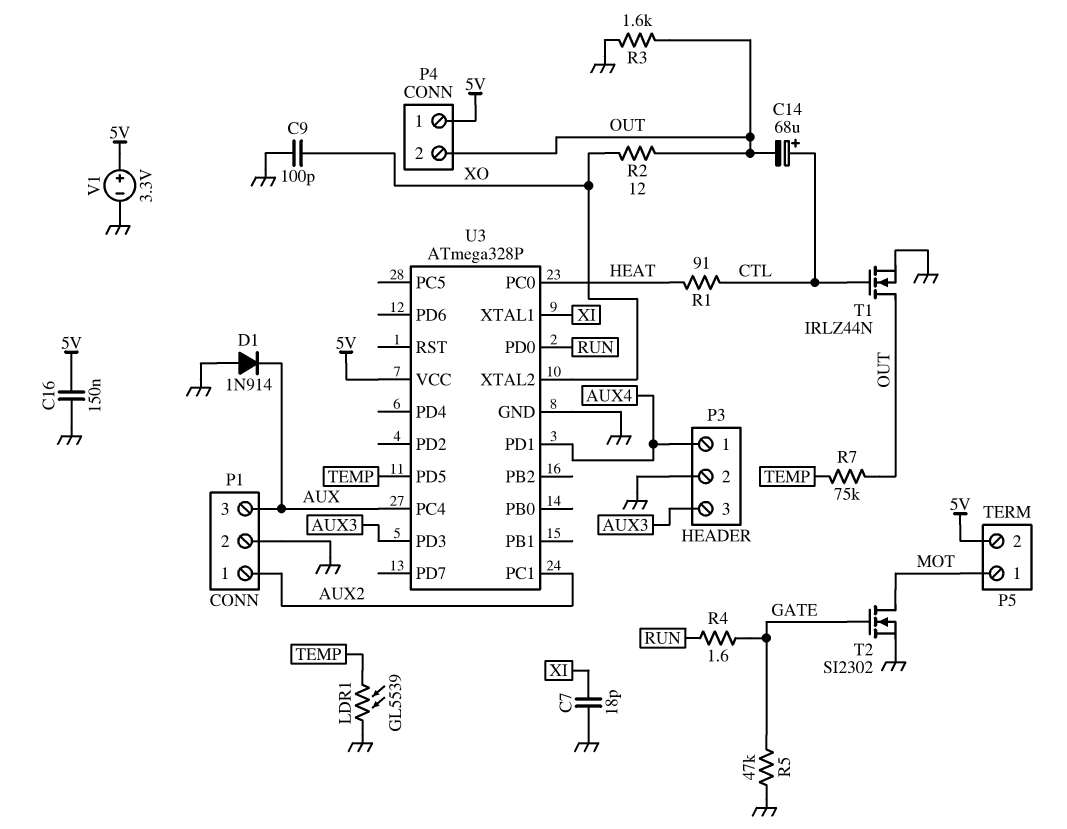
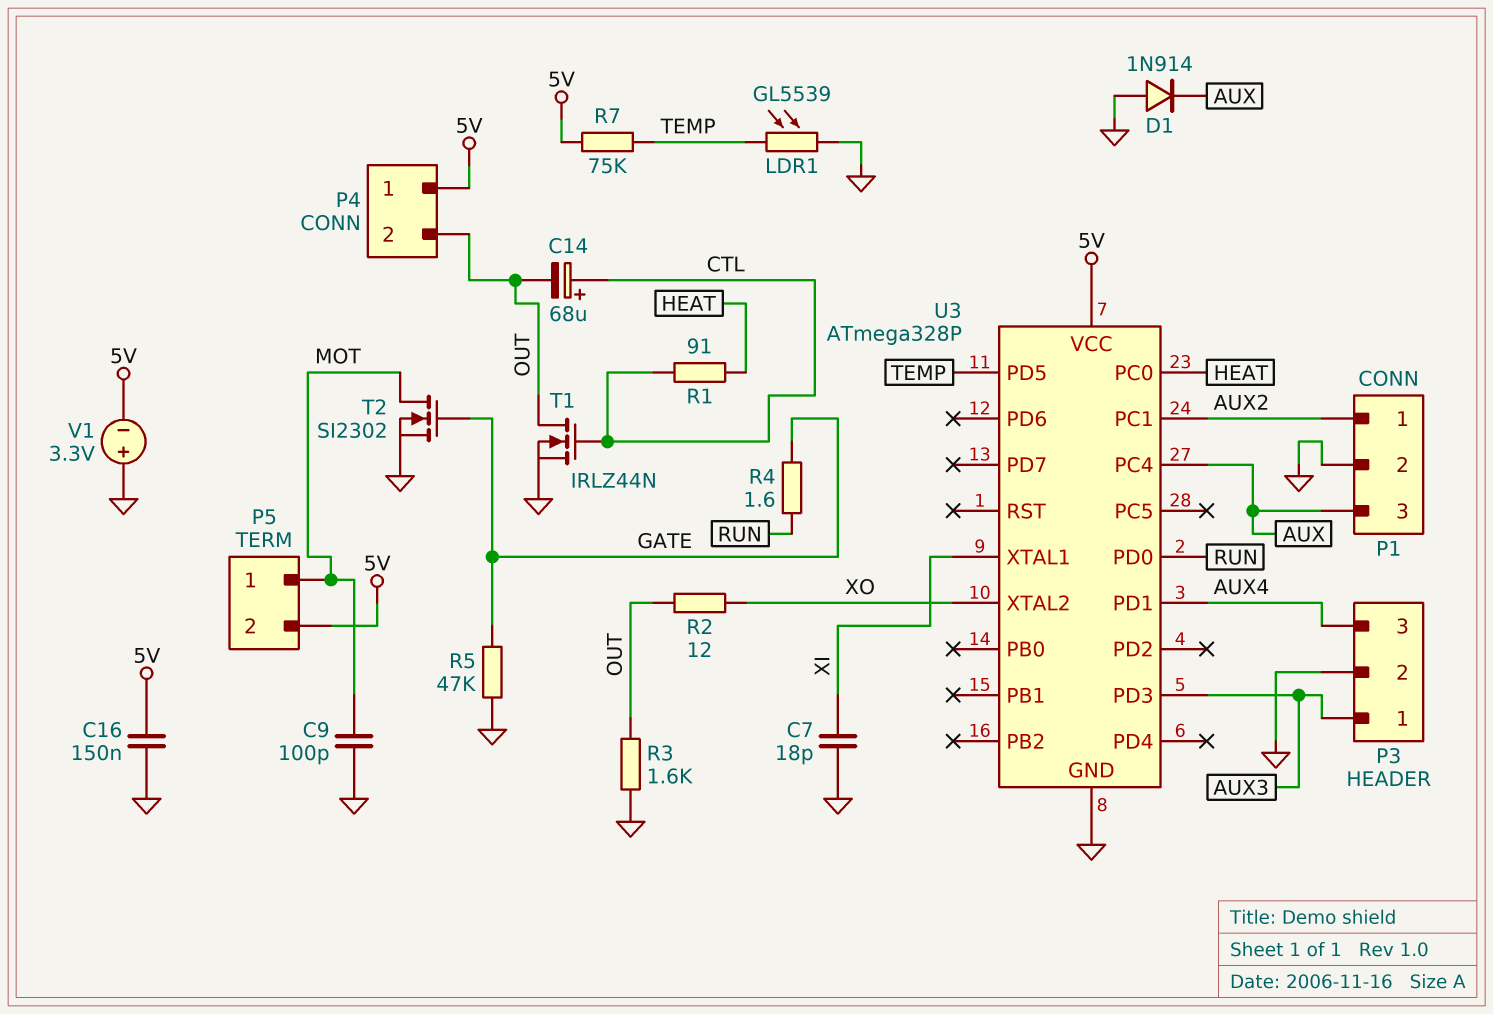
C9: 100pF (GND, XO) -> 100pF (GND, MOT)
P3 pin 1: AUX4 -> AUX3
P3 pin 3: AUX3 -> AUX4
R7: 75k (OUT, TEMP) -> 75k (5V, TEMP)
V1: 3.3V (plus 5V, minus GND) -> 3.3V (plus GND, minus 5V)

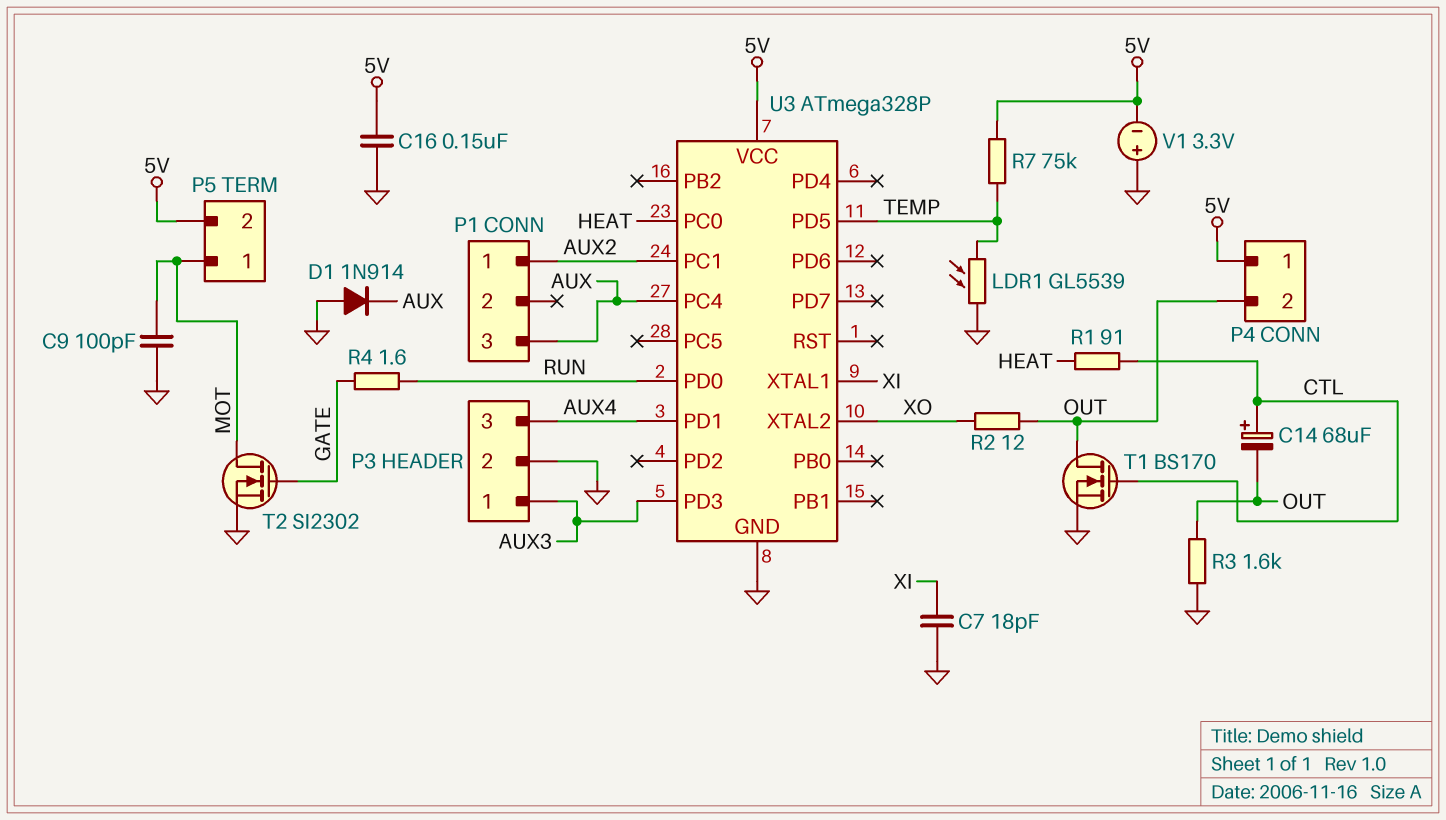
P1 pin 2: GND -> none
R5: 47k (GATE, GND) -> none
T1: NMOS IRLZ44N (G CTL, D OUT, S GND) -> NMOS BS170 (G CTL, D OUT, S GND)

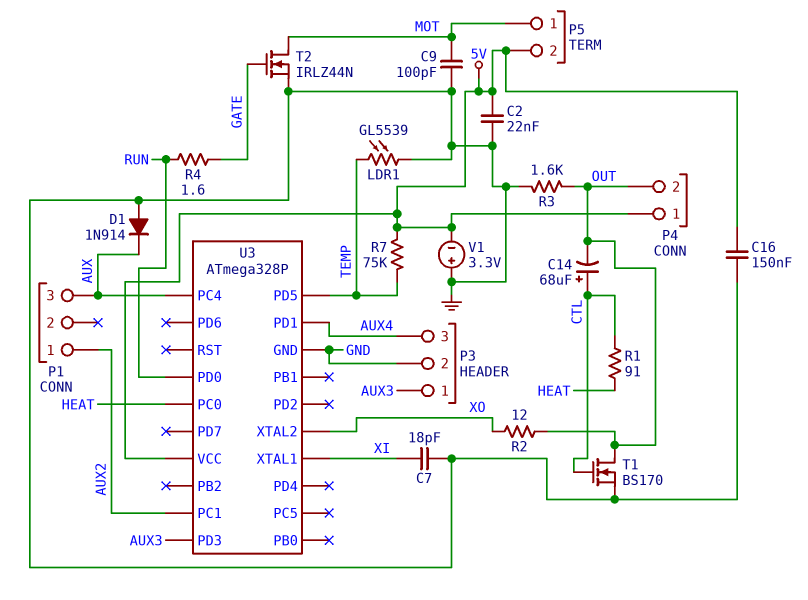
C2: none -> 22nF (5V, GND)
T2: NMOS SI2302 (G GATE, D MOT, S GND) -> NMOS IRLZ44N (G GATE, D MOT, S GND)

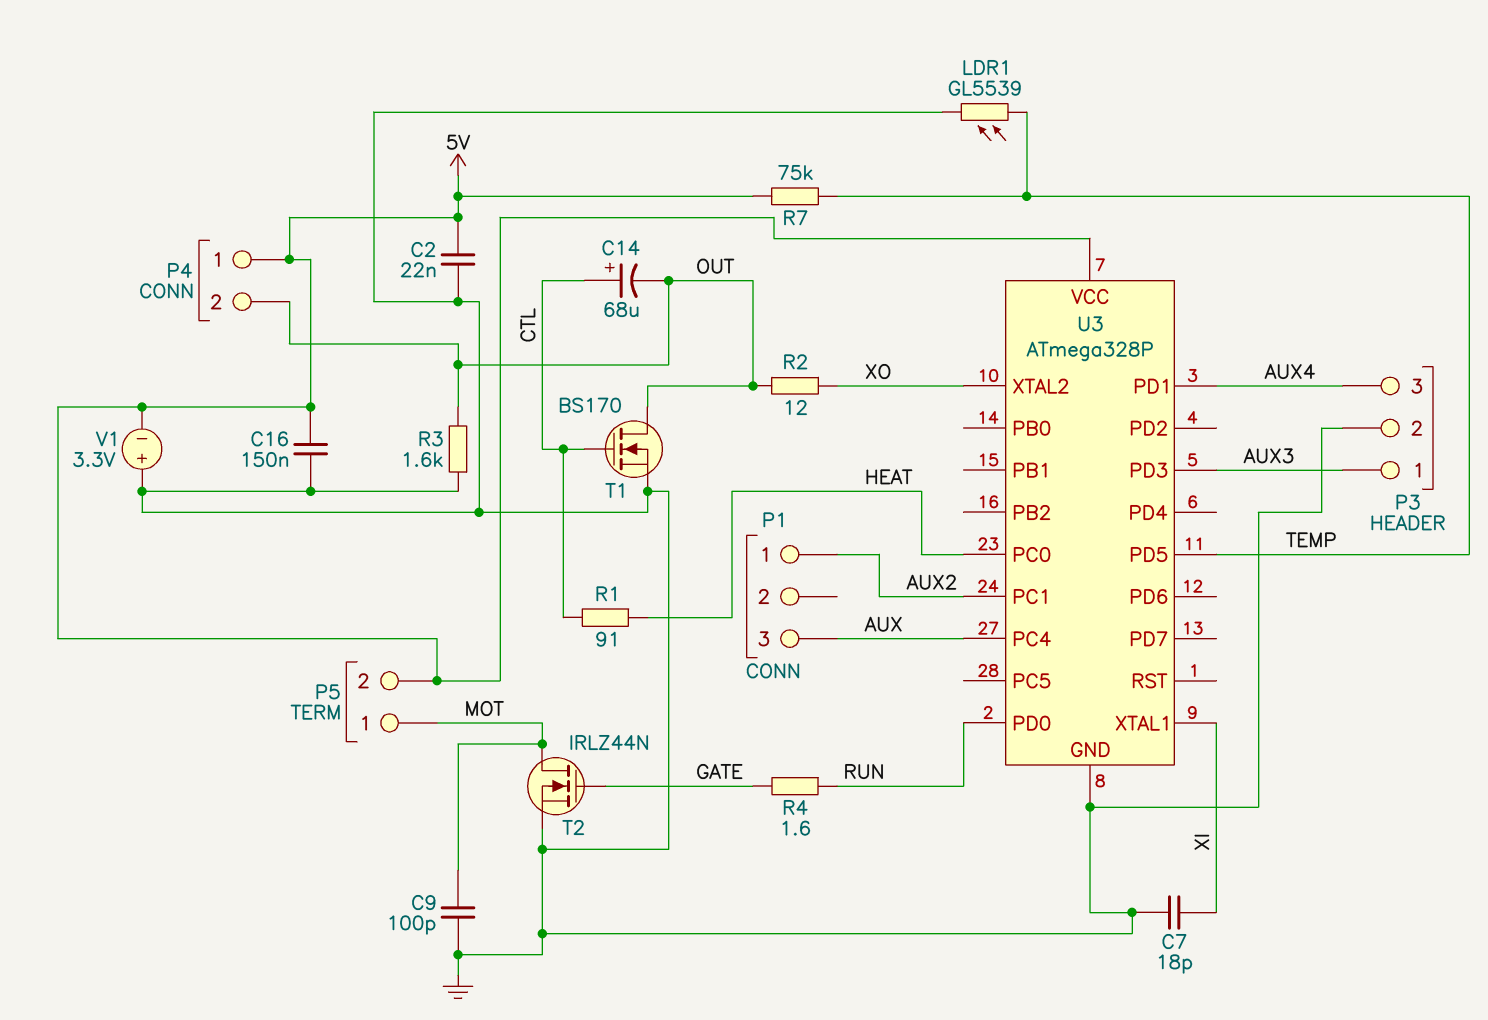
D1: diode 1N914 (A GND, K AUX) -> none

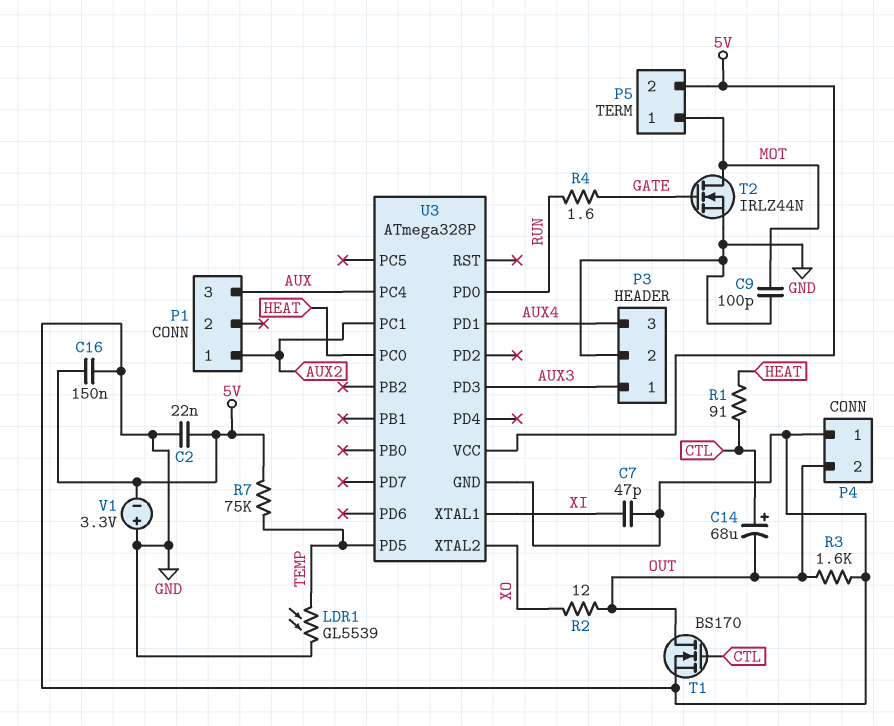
C7: 18pF (GND, XI) -> 47pF (GND, XI)
P4 pin 1: 5V -> GND

